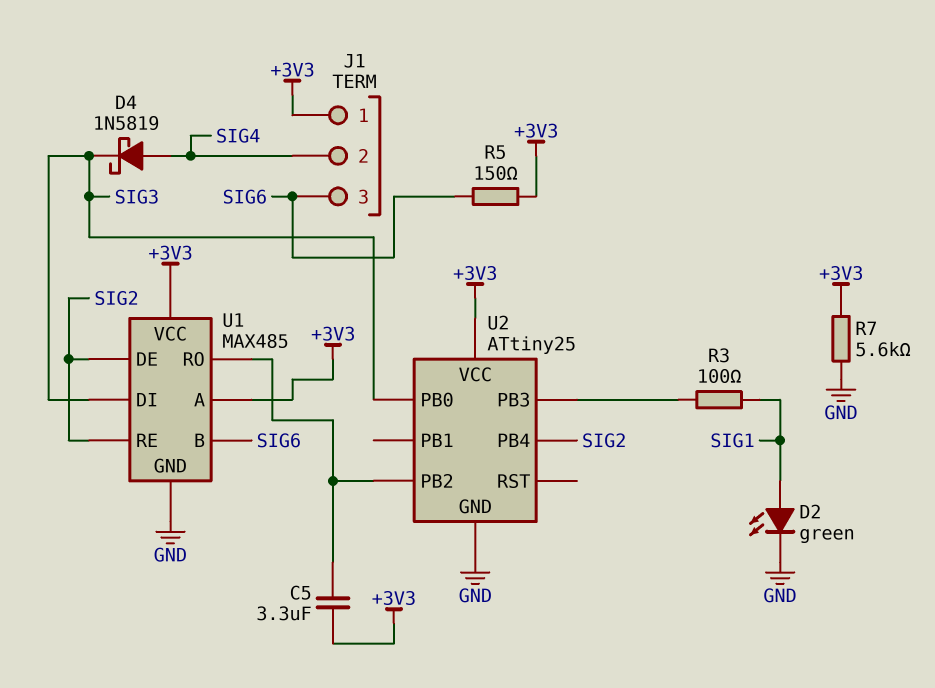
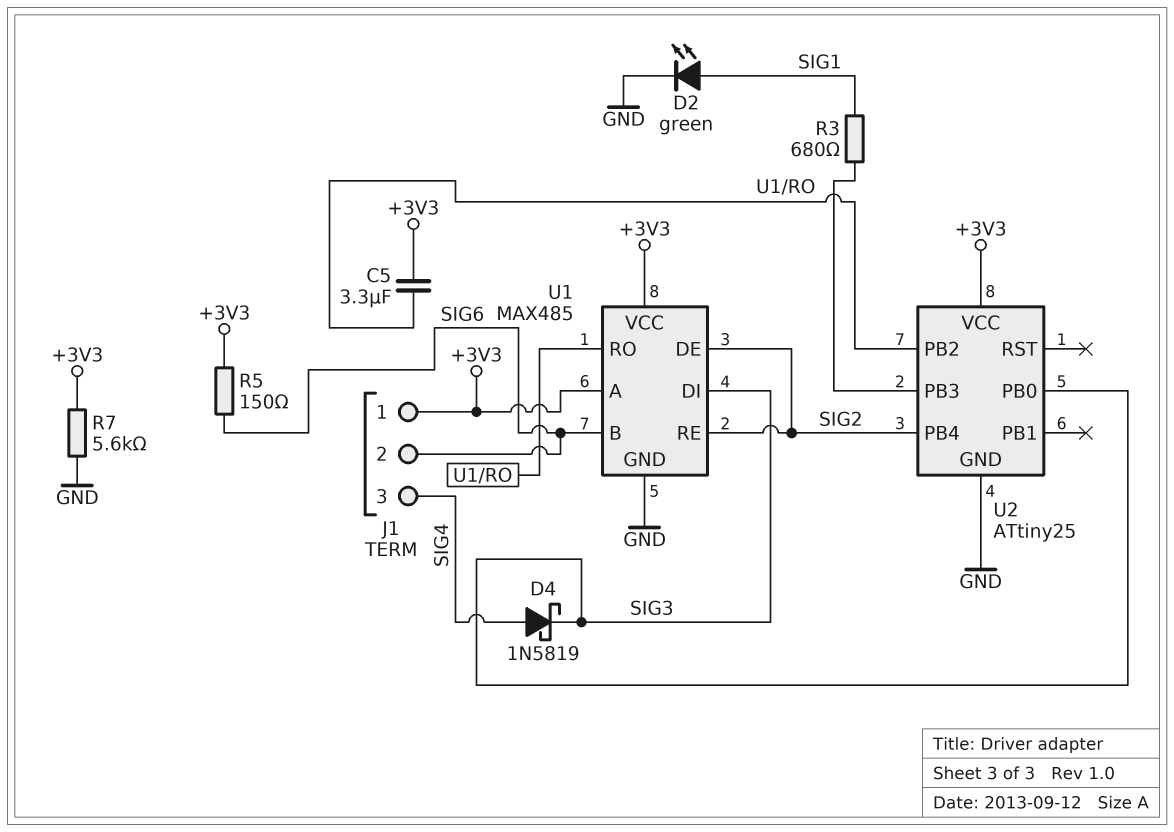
J1 pin 2: SIG4 -> SIG6
J1 pin 3: SIG6 -> SIG4
R3: 100 (SIG1, U2/PB3) -> 680 (SIG1, U2/PB3)

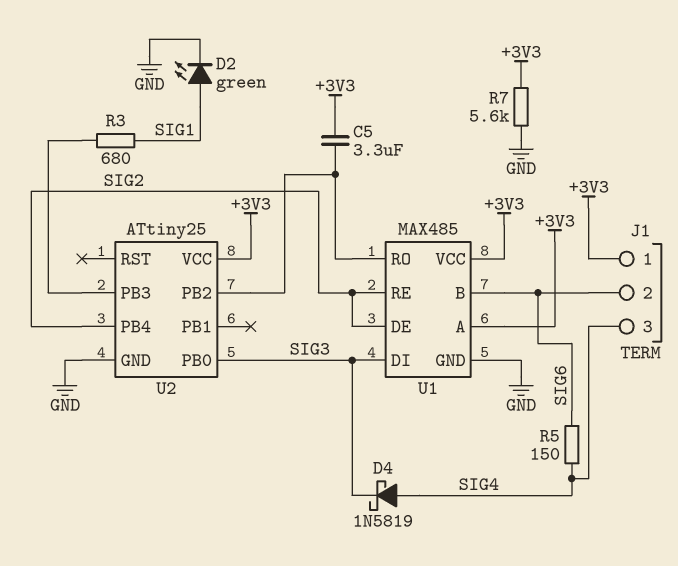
R5: 150 (+3V3, SIG6) -> 150 (SIG4, SIG6)

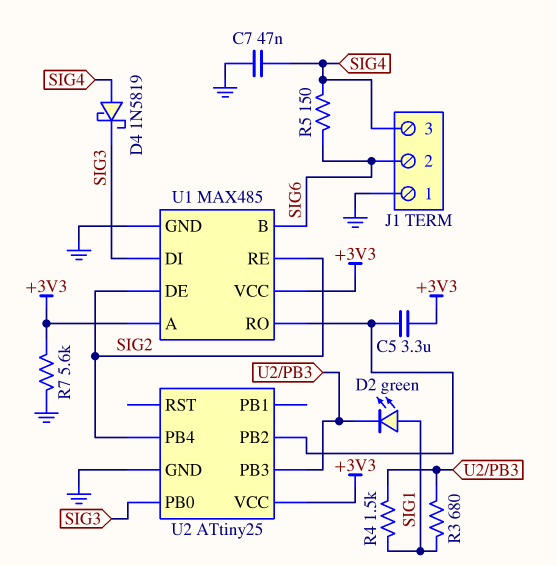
C7: none -> 47nF (GND, SIG4)
D2: LED green (A SIG1, K GND) -> LED green (A SIG1, K U2/PB3)
J1 pin 1: +3V3 -> GND
R4: none -> 1.5k (SIG1, U2/PB3)

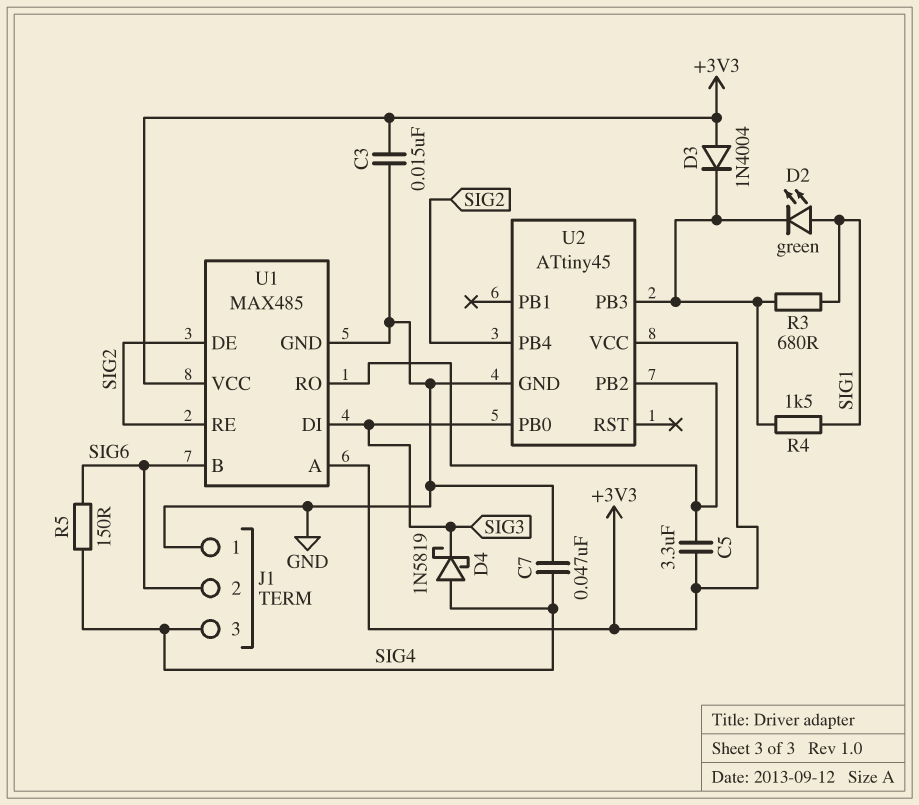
C3: none -> 15nF (+3V3, GND)
D3: none -> diode 1N4004 (A +3V3, K U2/PB3)
R7: 5.6k (+3V3, GND) -> none
U2: ATtiny25 -> ATtiny45

